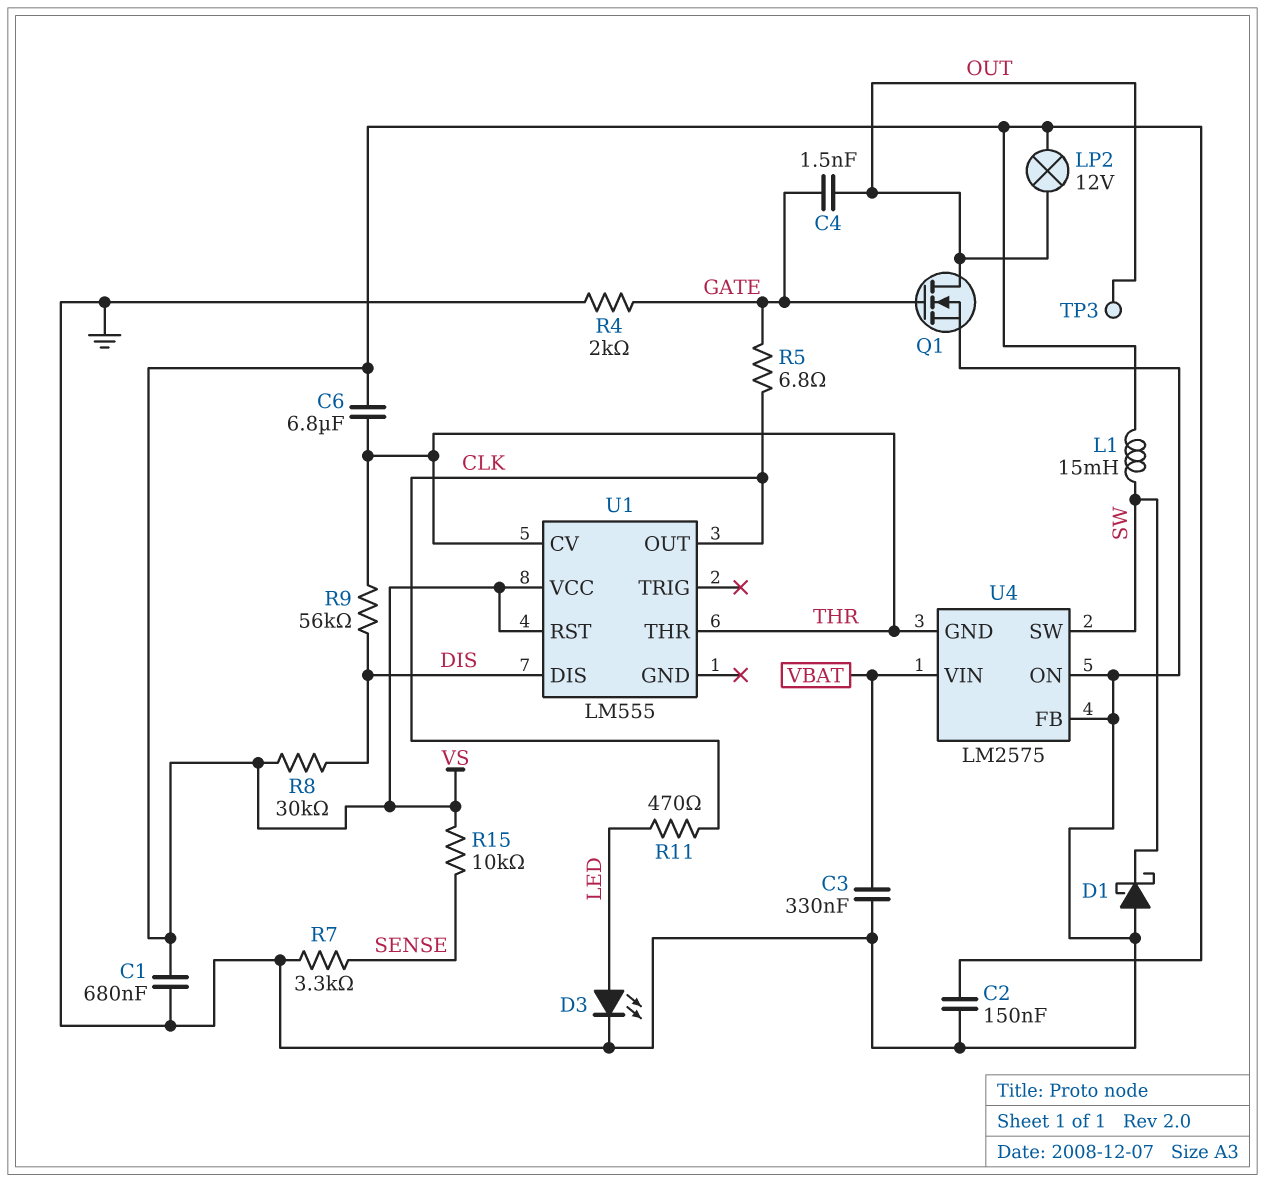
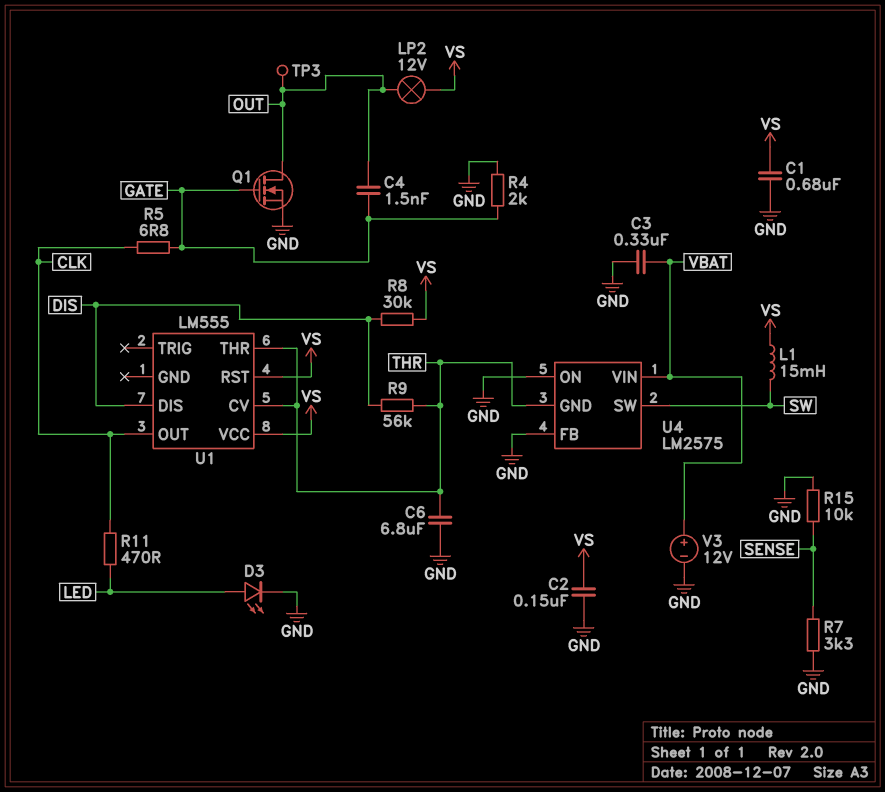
C6: 6.8uF (THR, VS) -> 6.8uF (GND, THR)
D1: schottky (A GND, K SW) -> none
R15: 10k (SENSE, VS) -> 10k (GND, SENSE)
V3: none -> 12V (plus VBAT, minus GND)

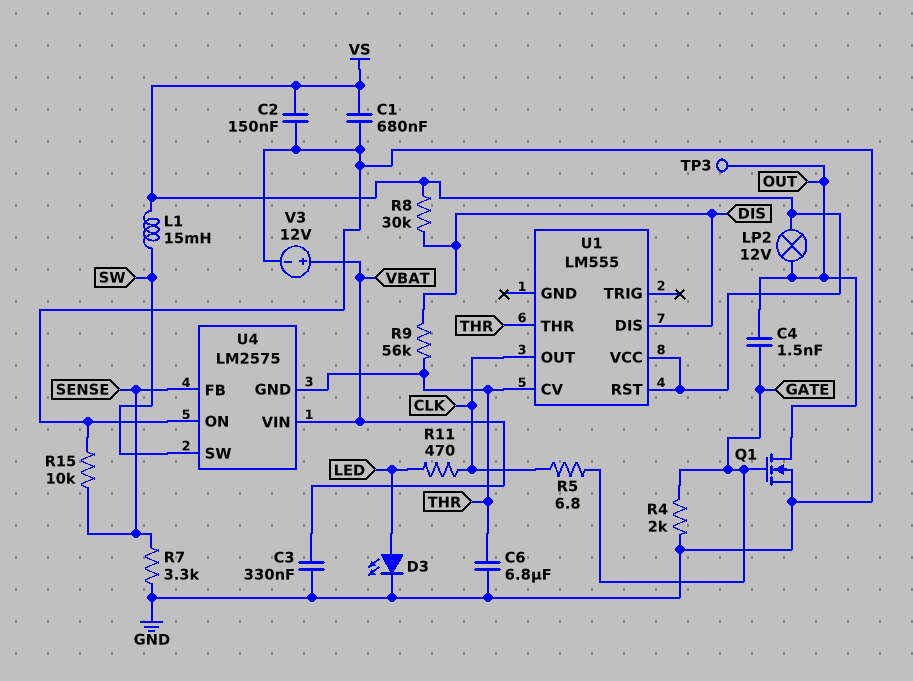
U4 pin FB: GND -> SENSE

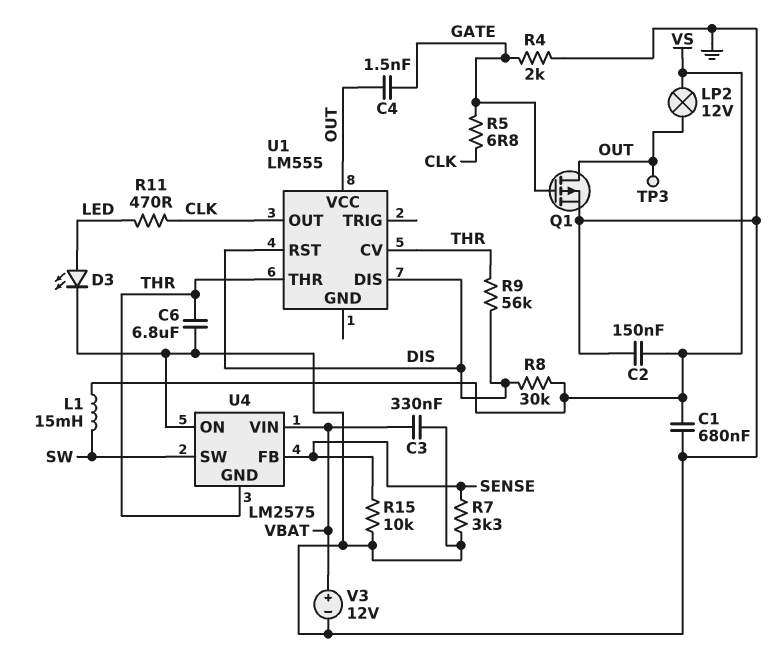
Q1: NMOS (G GATE, D OUT, S GND) -> PMOS (G GATE, D OUT, S GND)
U1 pin RST: VS -> DIS
U1 pin VCC: VS -> OUT

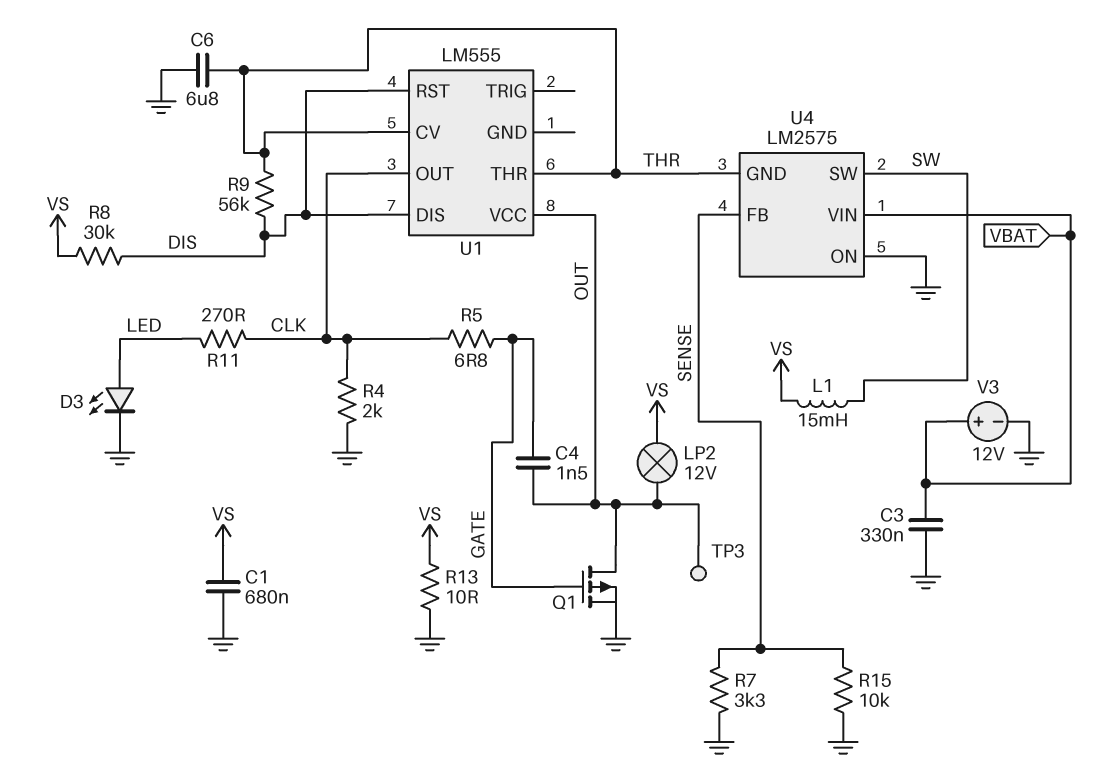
C2: 150nF (GND, VS) -> none
R4: 2k (GATE, GND) -> 2k (CLK, GND)
R11: 470 (CLK, LED) -> 270 (CLK, LED)
R13: none -> 10 (GND, VS)

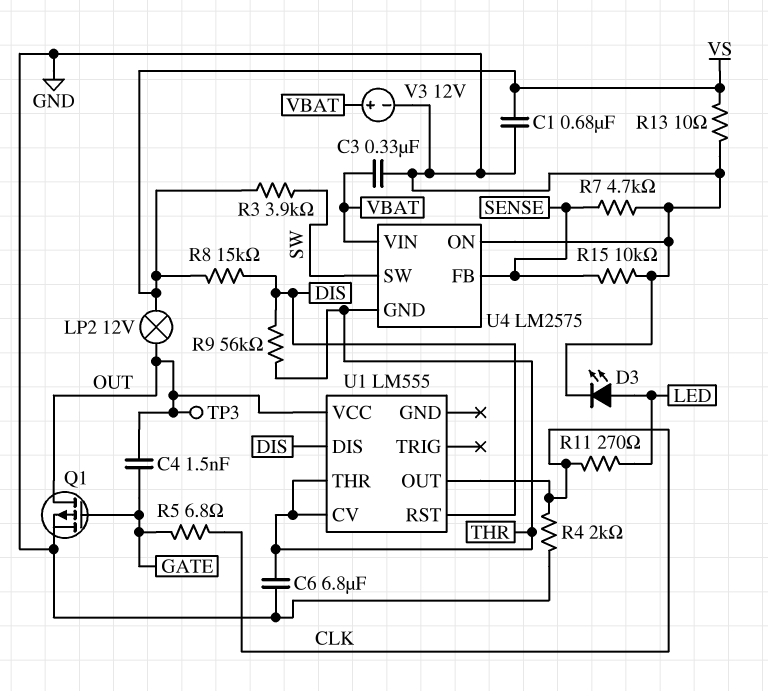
L1: 15mH (SW, VS) -> none
R3: none -> 3.9k (SW, VS)
R7: 3.3k (GND, SENSE) -> 4.7k (GND, SENSE)
R8: 30k (DIS, VS) -> 15k (DIS, VS)

